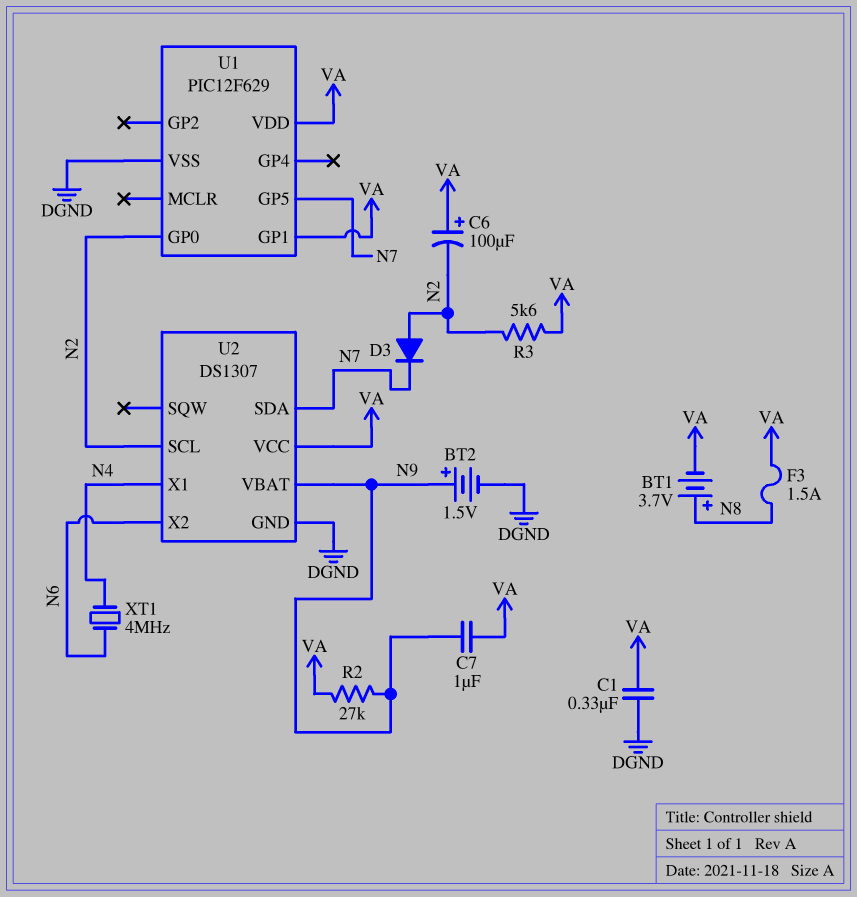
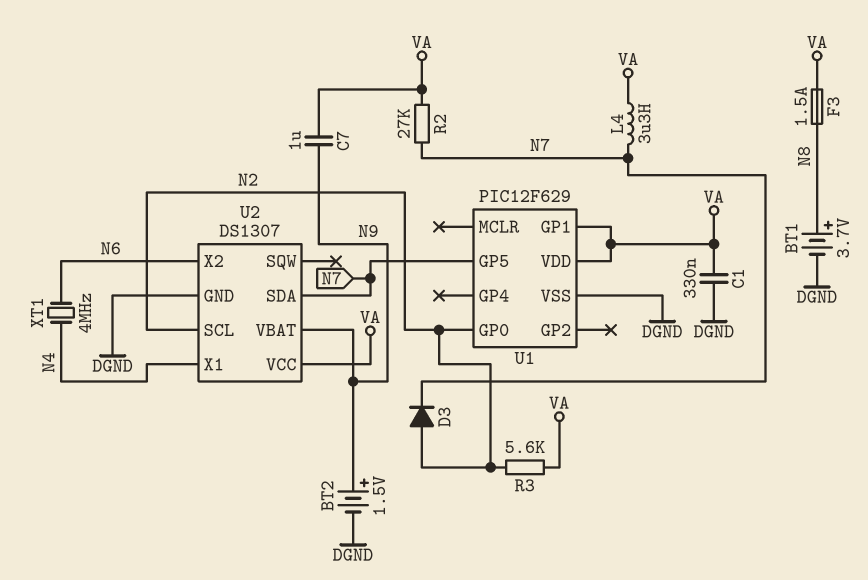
BT1: 3.7V (plus N8, minus VA) -> 3.7V (plus N8, minus DGND)
C6: 100uF (plus VA, minus N2) -> none
L4: none -> 3.3uH (N7, VA)
R2: 27k (N9, VA) -> 27k (N7, VA)

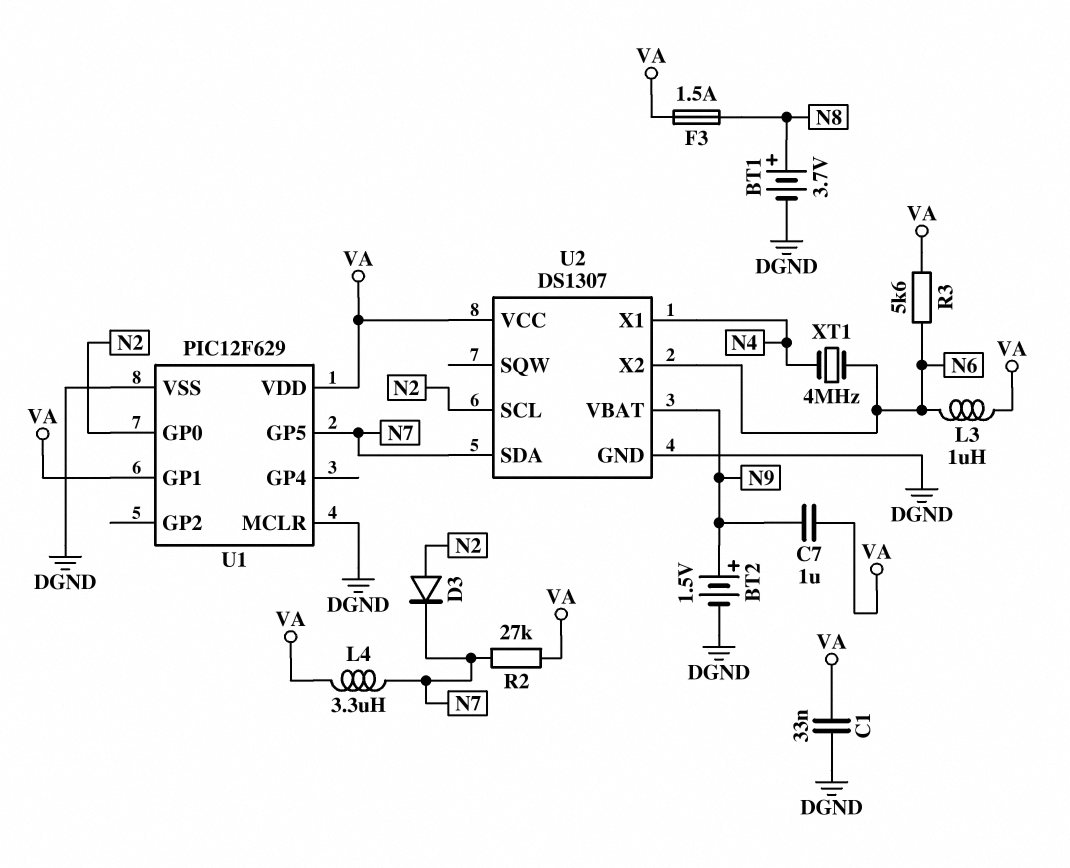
C1: 330nF (DGND, VA) -> 33nF (DGND, VA)
L3: none -> 1uH (N6, VA)
R3: 5.6k (N2, VA) -> 5.6k (N6, VA)
U1 pin MCLR: none -> DGND

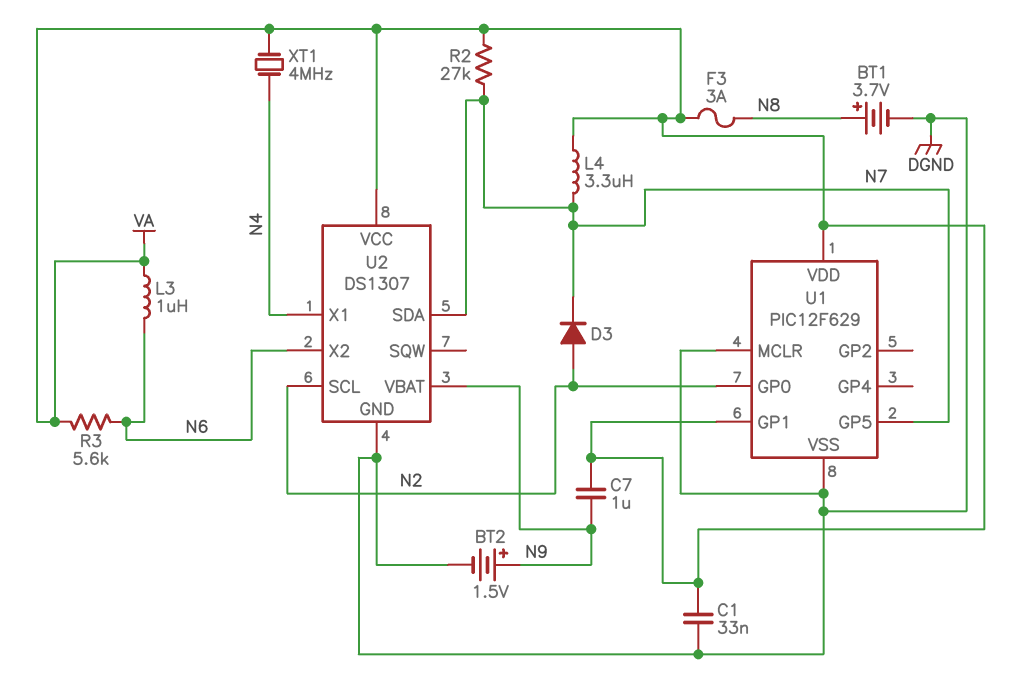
F3: 1.5A (N8, VA) -> 3A (N8, VA)
XT1: 4MHz (N4, N6) -> 4MHz (N4, VA)

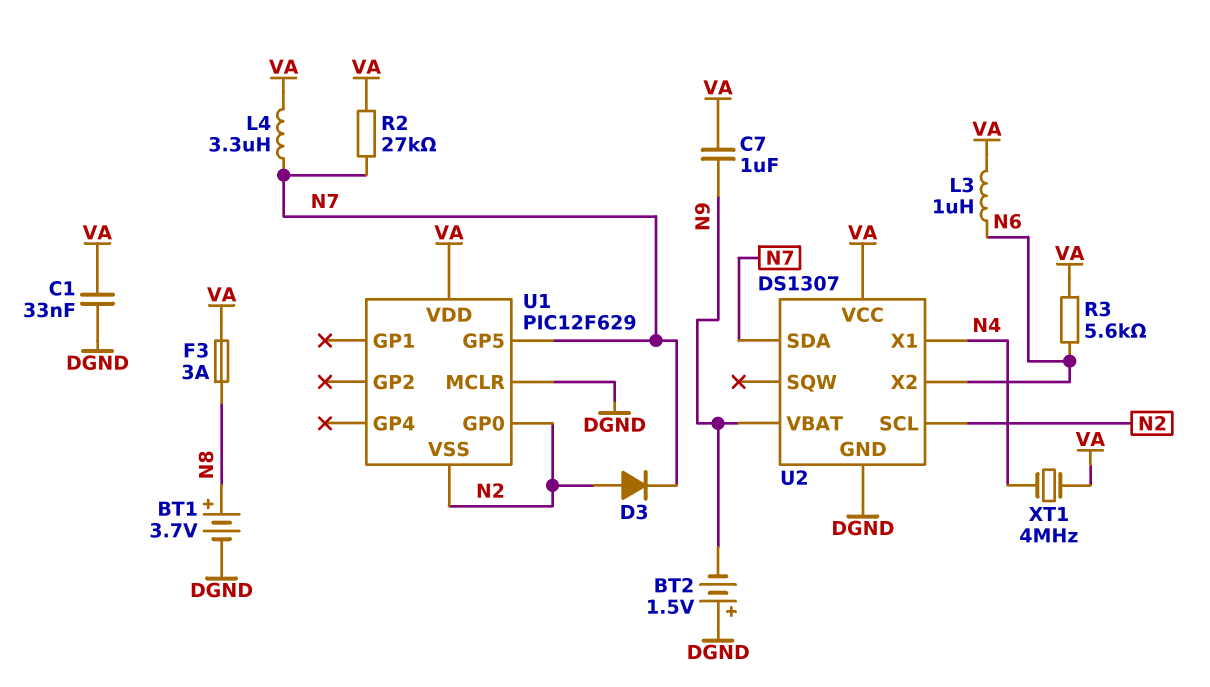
BT2: 1.5V (plus N9, minus DGND) -> 1.5V (plus DGND, minus N9)
U1 pin GP1: VA -> none
U1 pin VSS: DGND -> N2

